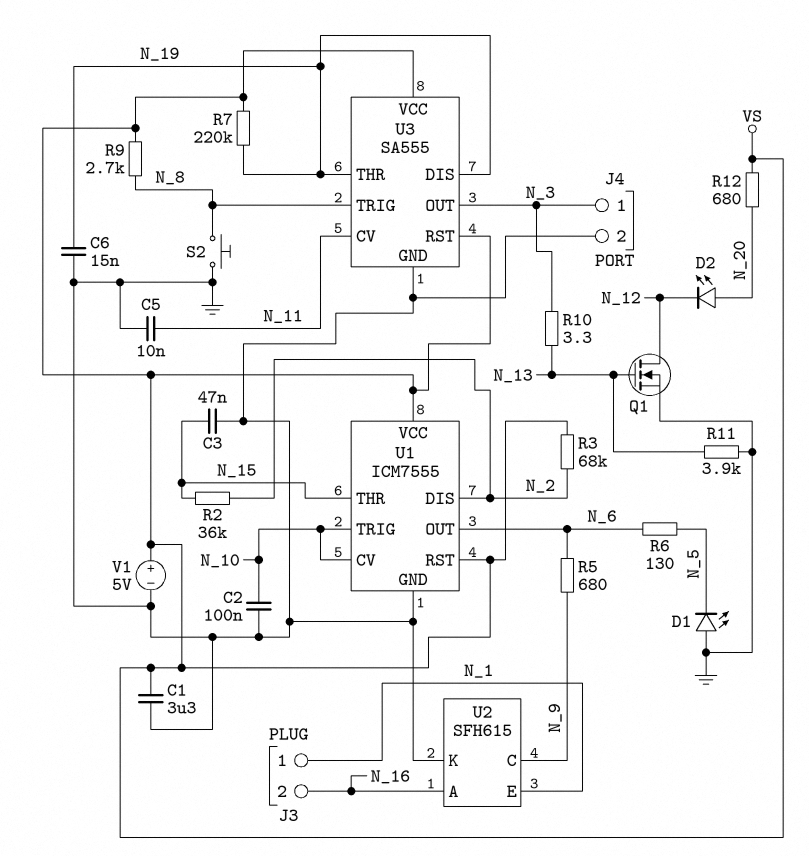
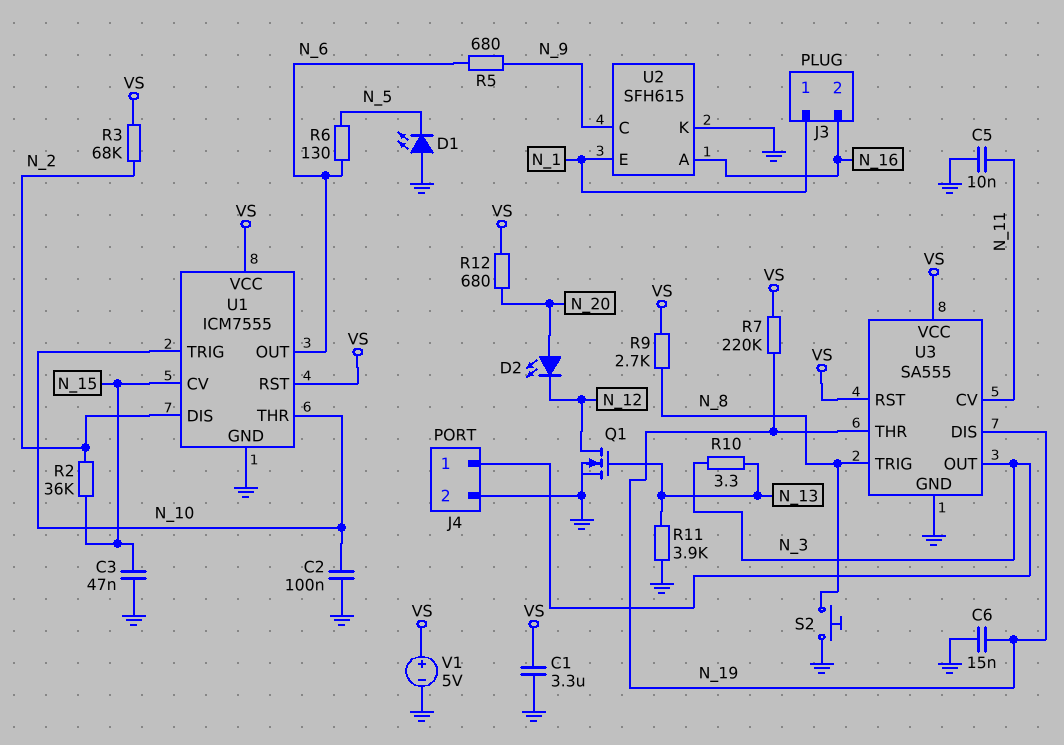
U1 pin CV: N_10 -> N_15
U1 pin THR: N_15 -> N_10

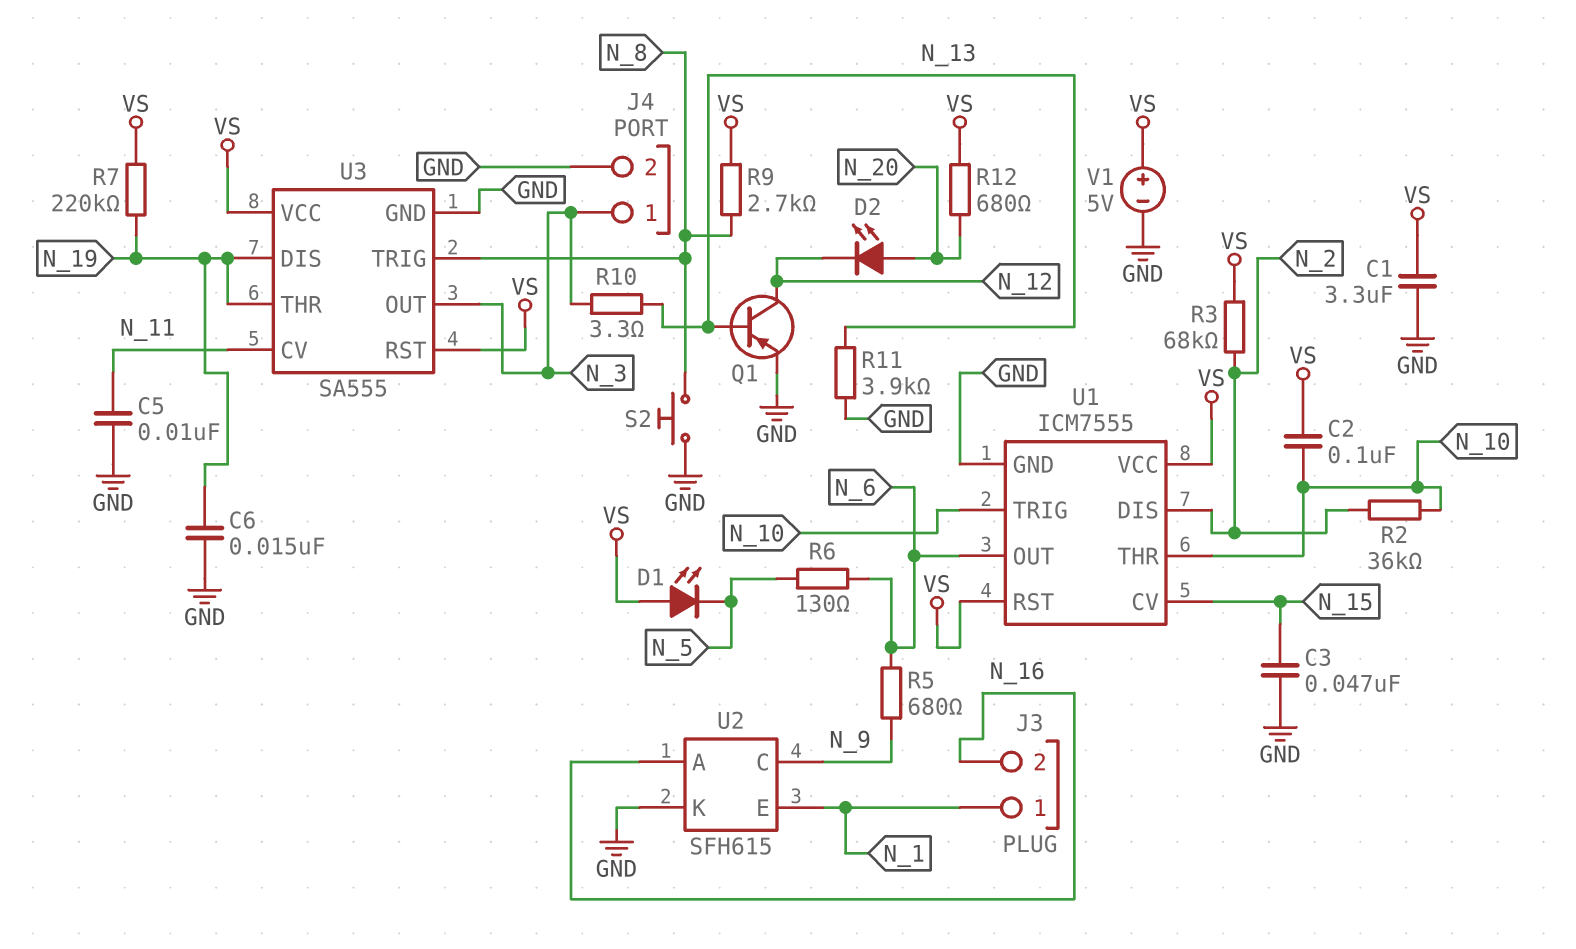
C2: 100nF (GND, N_10) -> 100nF (N_10, VS)
D1: LED (A GND, K N_5) -> LED (A VS, K N_5)
Q1: NMOS (G N_13, D N_12, S GND) -> PNP (B N_13, C N_12, E GND)
R2: 36k (N_2, N_15) -> 36k (N_2, N_10)

